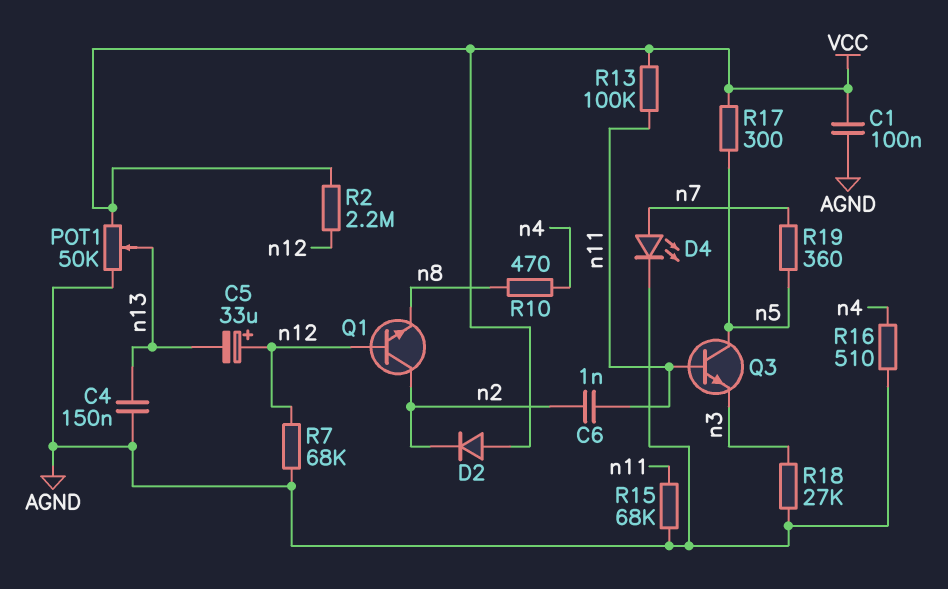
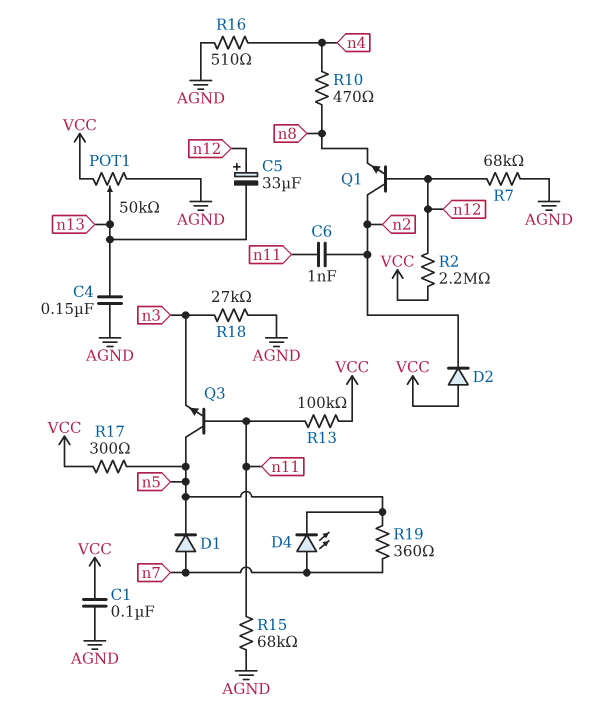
D1: none -> diode (A n7, K n5)
D4: LED (A n7, K AGND) -> LED (A n7, K n5)

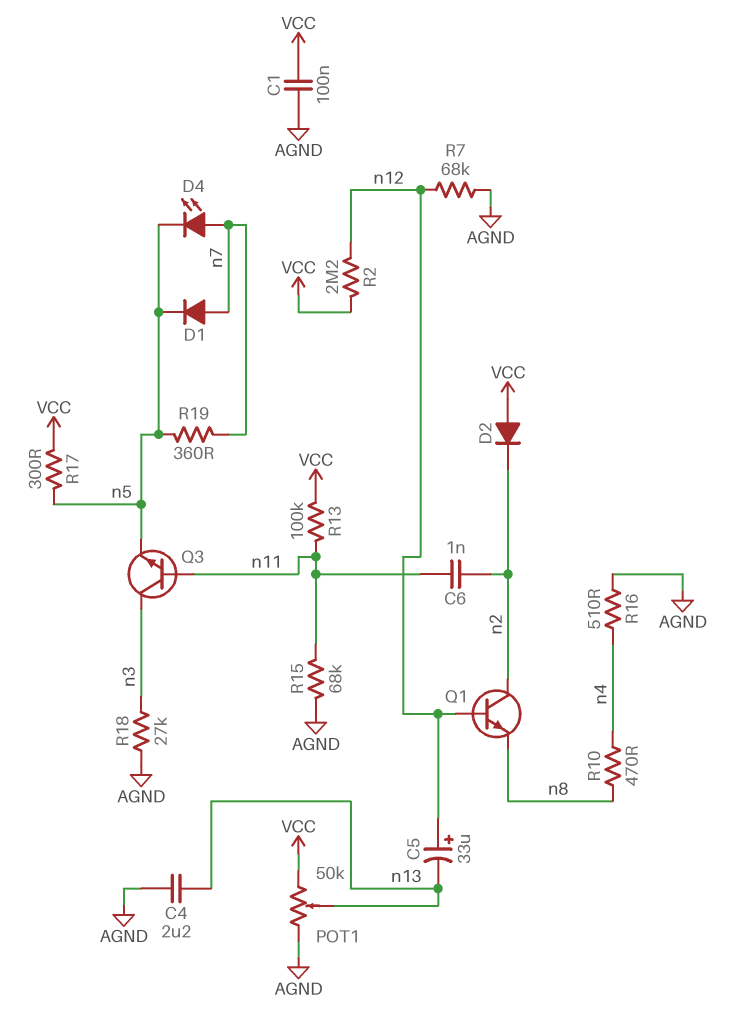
C4: 150nF (AGND, n13) -> 2.2uF (AGND, n13)
Q3: NPN (B n11, C n5, E n3) -> NPN (B n11, C n3, E n5)

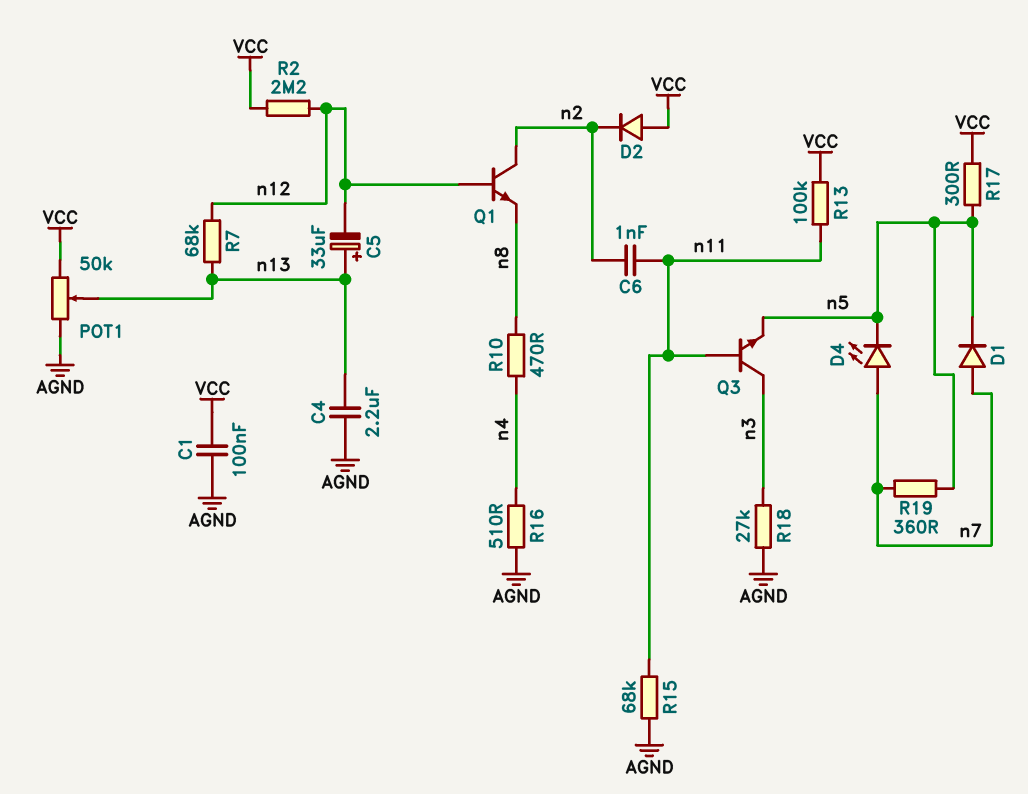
C5: 33uF (plus n12, minus n13) -> 33uF (plus n13, minus n12)
R7: 68k (AGND, n12) -> 68k (n12, n13)

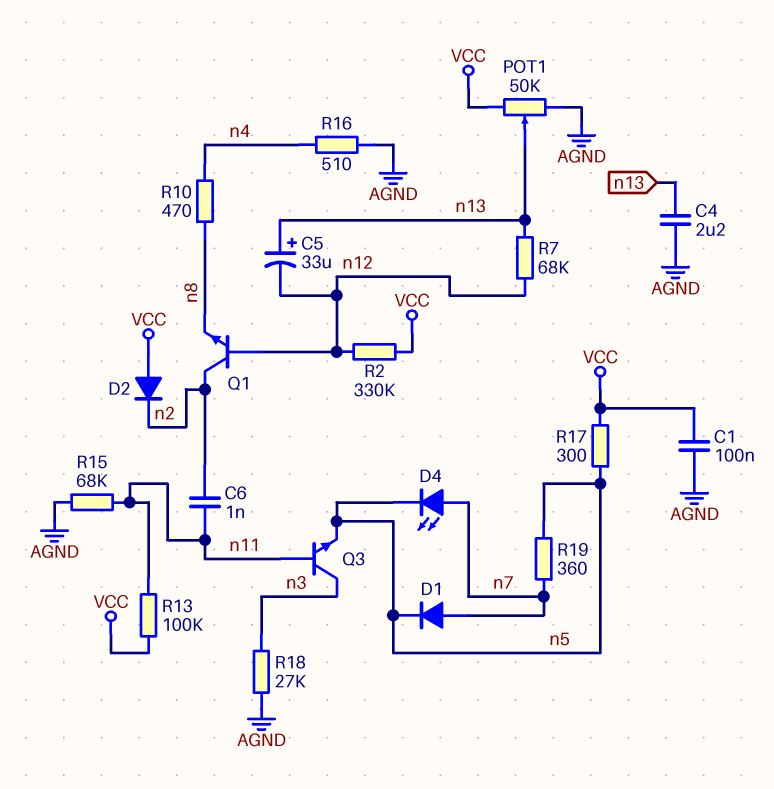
R2: 2.2M (VCC, n12) -> 330k (VCC, n12)

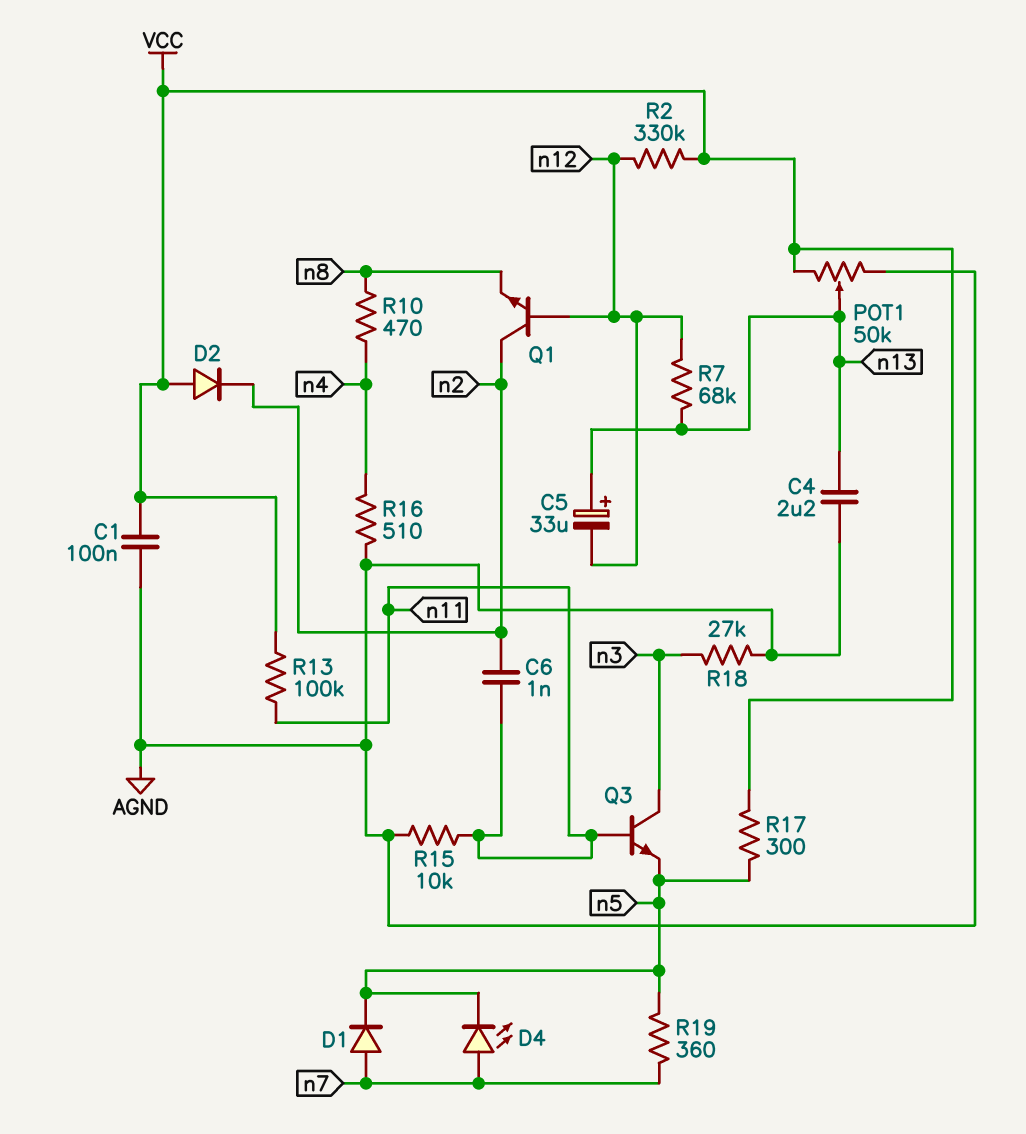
R15: 68k (AGND, n11) -> 10k (AGND, n11)

